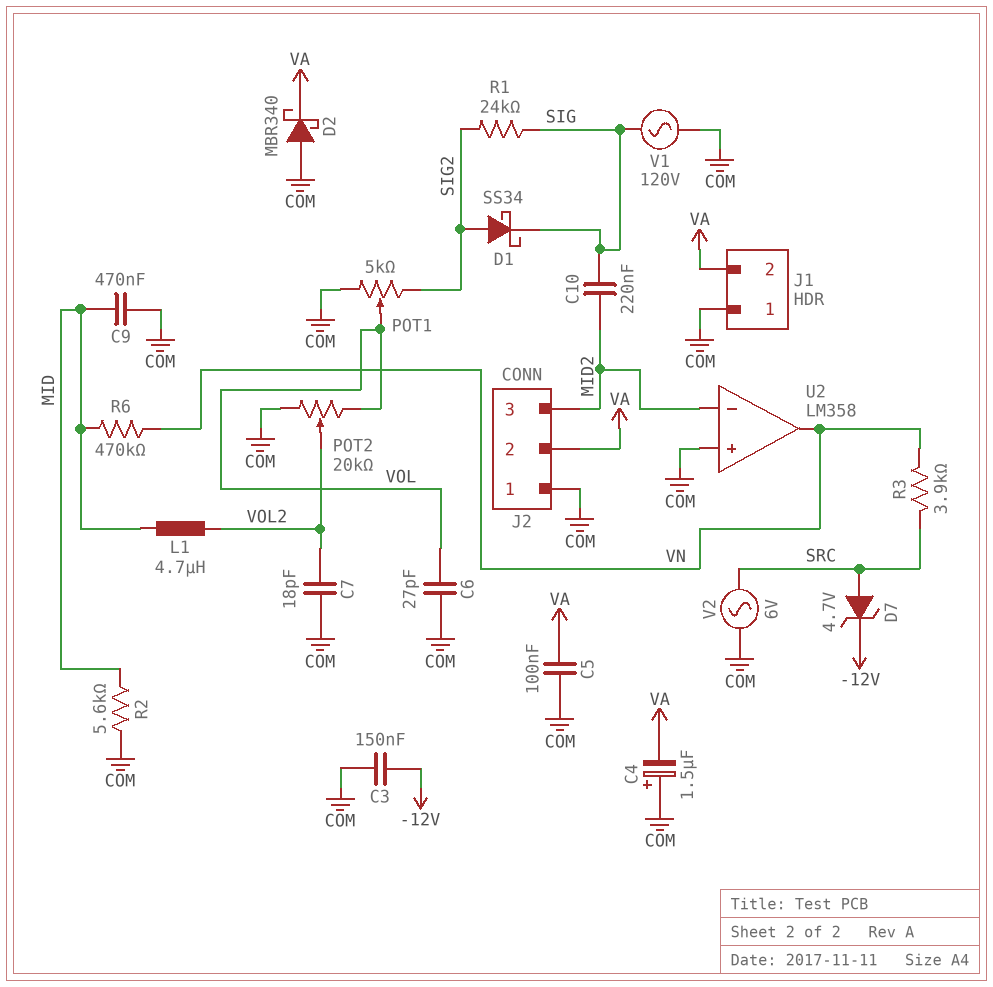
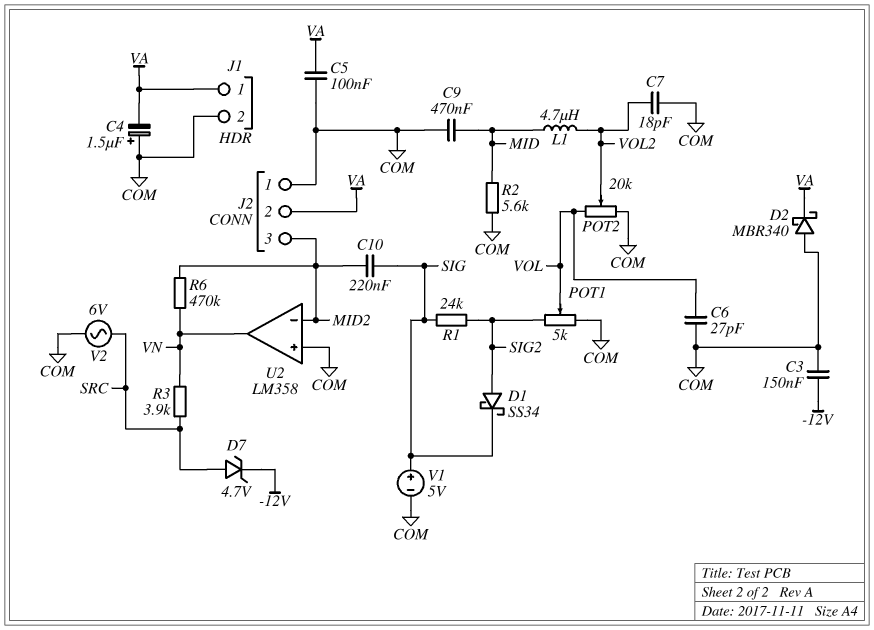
J1 pin 1: COM -> VA
J1 pin 2: VA -> COM
R6: 470k (MID, VN) -> 470k (MID2, VN)
V1: AC 120V (COM, SIG) -> 5V (plus SIG, minus COM)

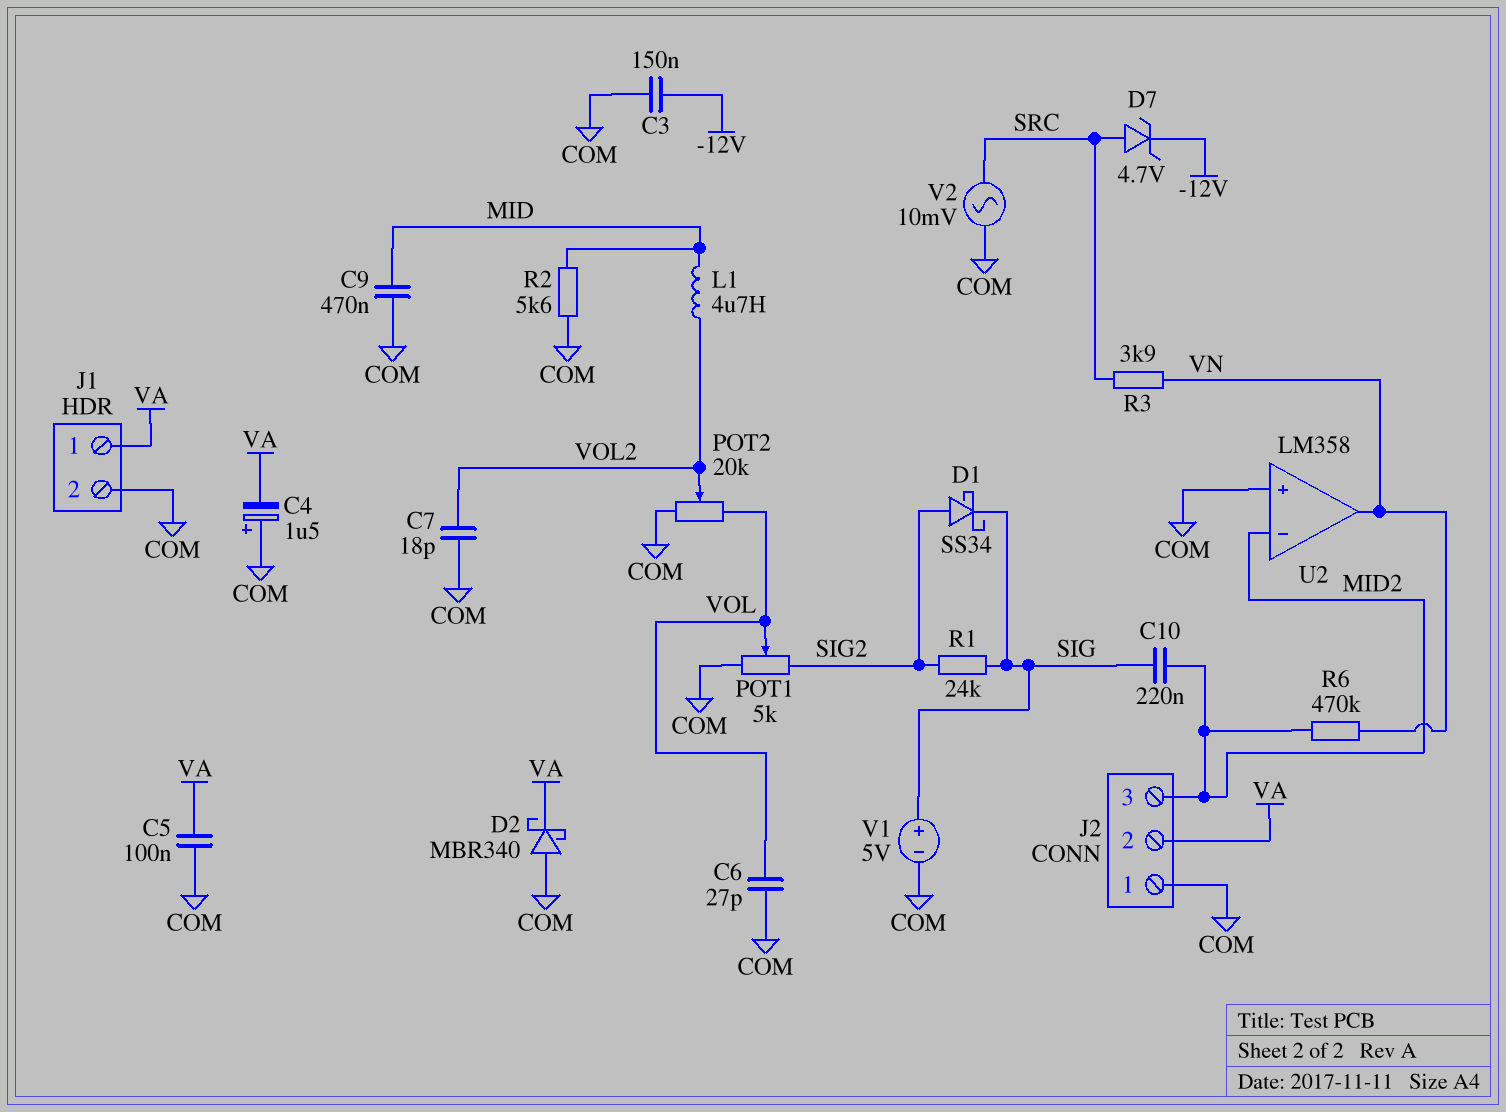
V2: AC 6V (COM, SRC) -> AC 10mV (COM, SRC)

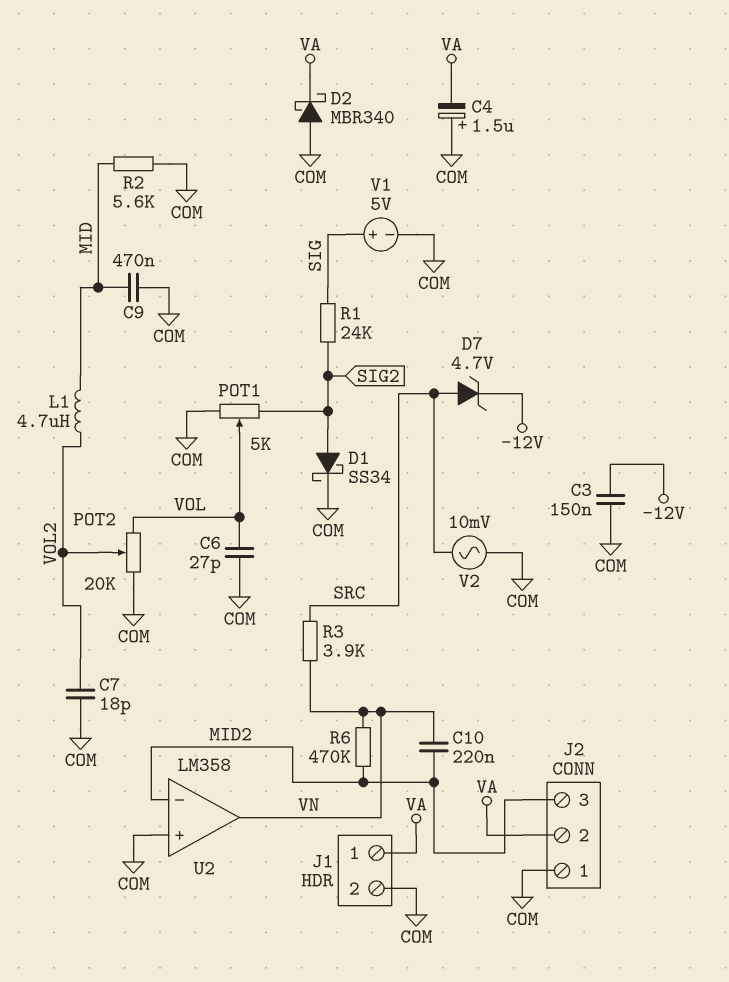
C5: 100nF (COM, VA) -> none
C10: 220nF (MID2, SIG) -> 220nF (MID2, VN)
D1: schottky SS34 (A SIG2, K SIG) -> schottky SS34 (A SIG2, K COM)

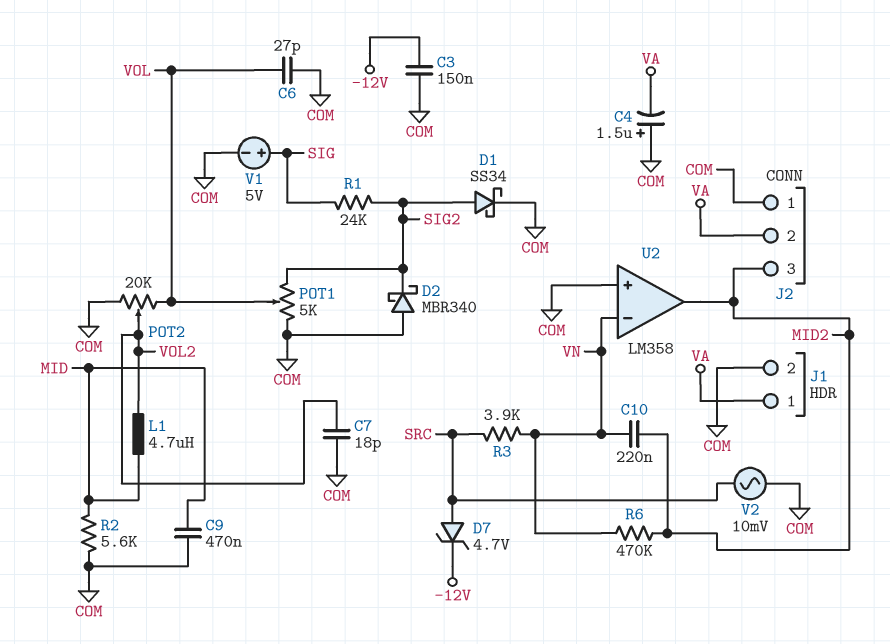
D2: schottky MBR340 (A COM, K VA) -> schottky MBR340 (A COM, K SIG2)
U2 pin in-: MID2 -> VN
U2 pin out: VN -> MID2

